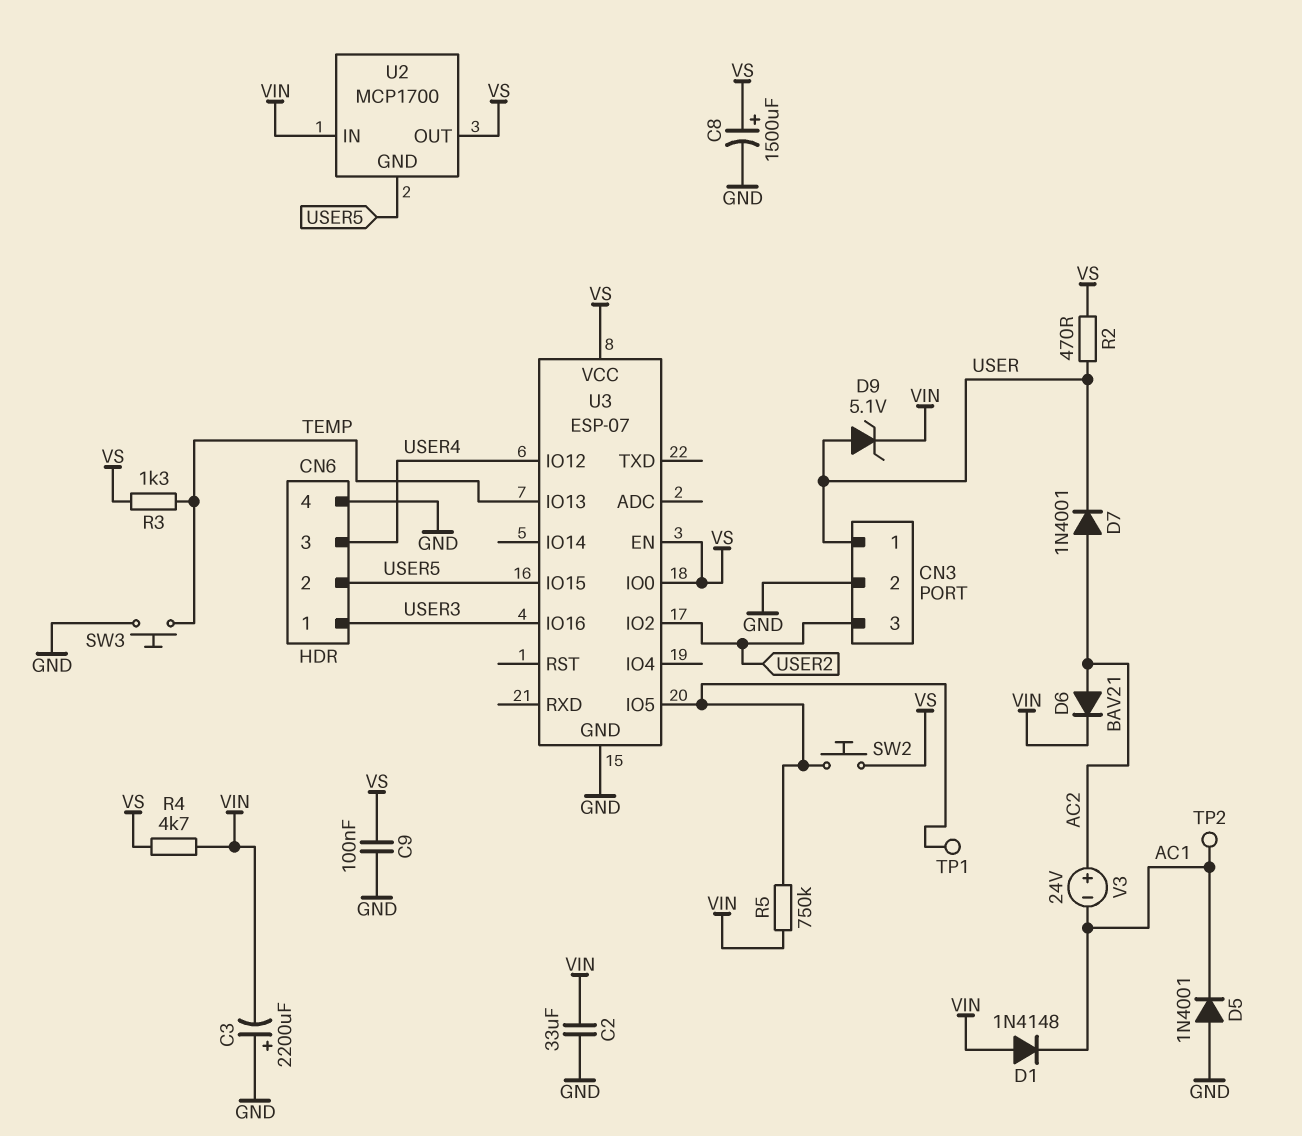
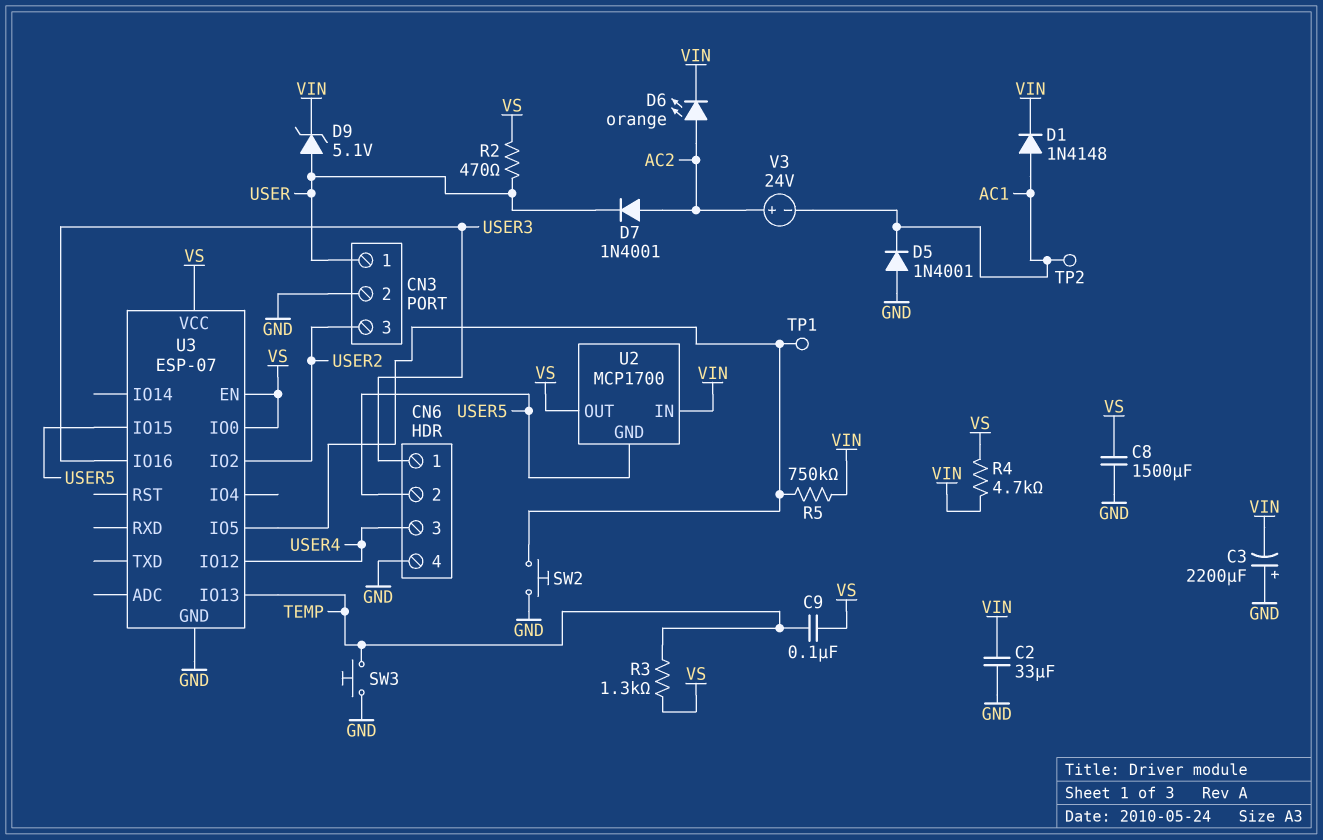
C8: 1500uF (plus VS, minus GND) -> 1500uF (GND, VS)
C9: 100nF (GND, VS) -> 100nF (TEMP, VS)
D1: diode 1N4148 (A VIN, K AC1) -> diode 1N4148 (A AC1, K VIN)
D6: diode BAV21 (A AC2, K VIN) -> LED orange (A AC2, K VIN)
SW2: button (U3/IO5, VS) -> button (GND, U3/IO5)

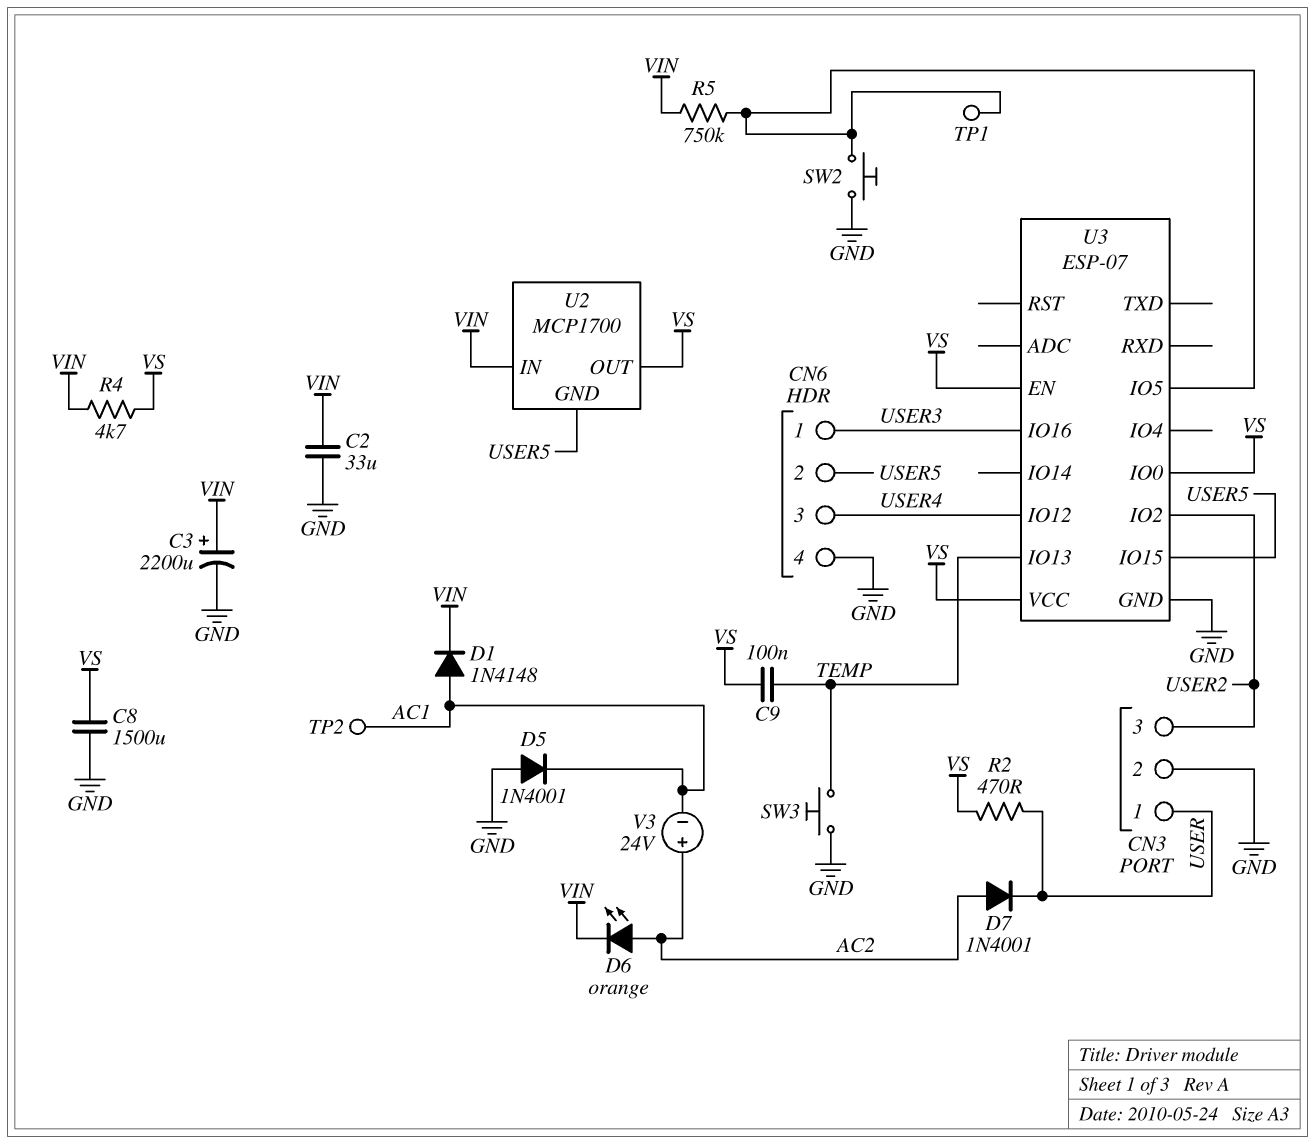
C3: 2200uF (plus GND, minus VIN) -> 2200uF (plus VIN, minus GND)
D9: zener 5.1V (A USER, K VIN) -> none
R3: 1.3k (TEMP, VS) -> none

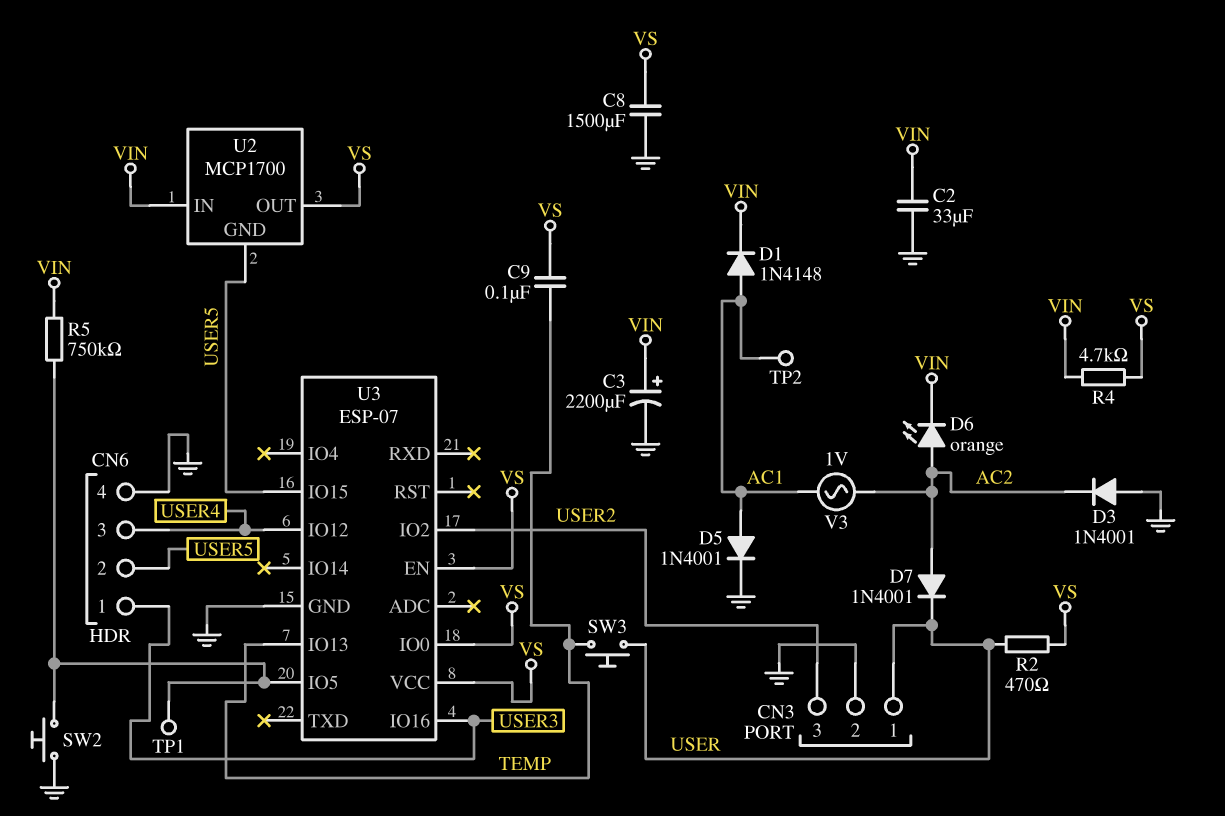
D3: none -> diode 1N4001 (A GND, K AC2)
D5: diode 1N4001 (A GND, K AC1) -> diode 1N4001 (A AC1, K GND)
SW3: button (GND, TEMP) -> button (TEMP, USER)
V3: 24V (plus AC2, minus AC1) -> AC 1V (AC1, AC2)

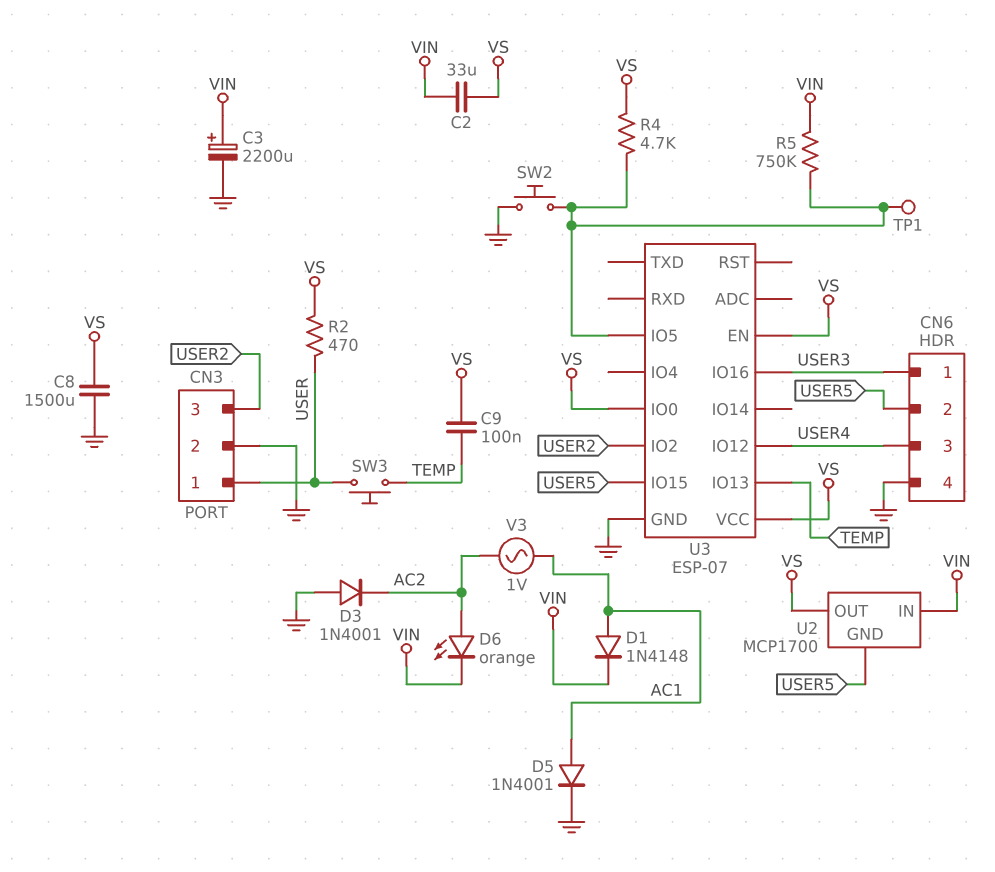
C2: 33uF (GND, VIN) -> 33uF (VIN, VS)
D7: diode 1N4001 (A AC2, K USER) -> none
R4: 4.7k (VIN, VS) -> 4.7k (U3/IO5, VS)
TP2: test point (AC1) -> none

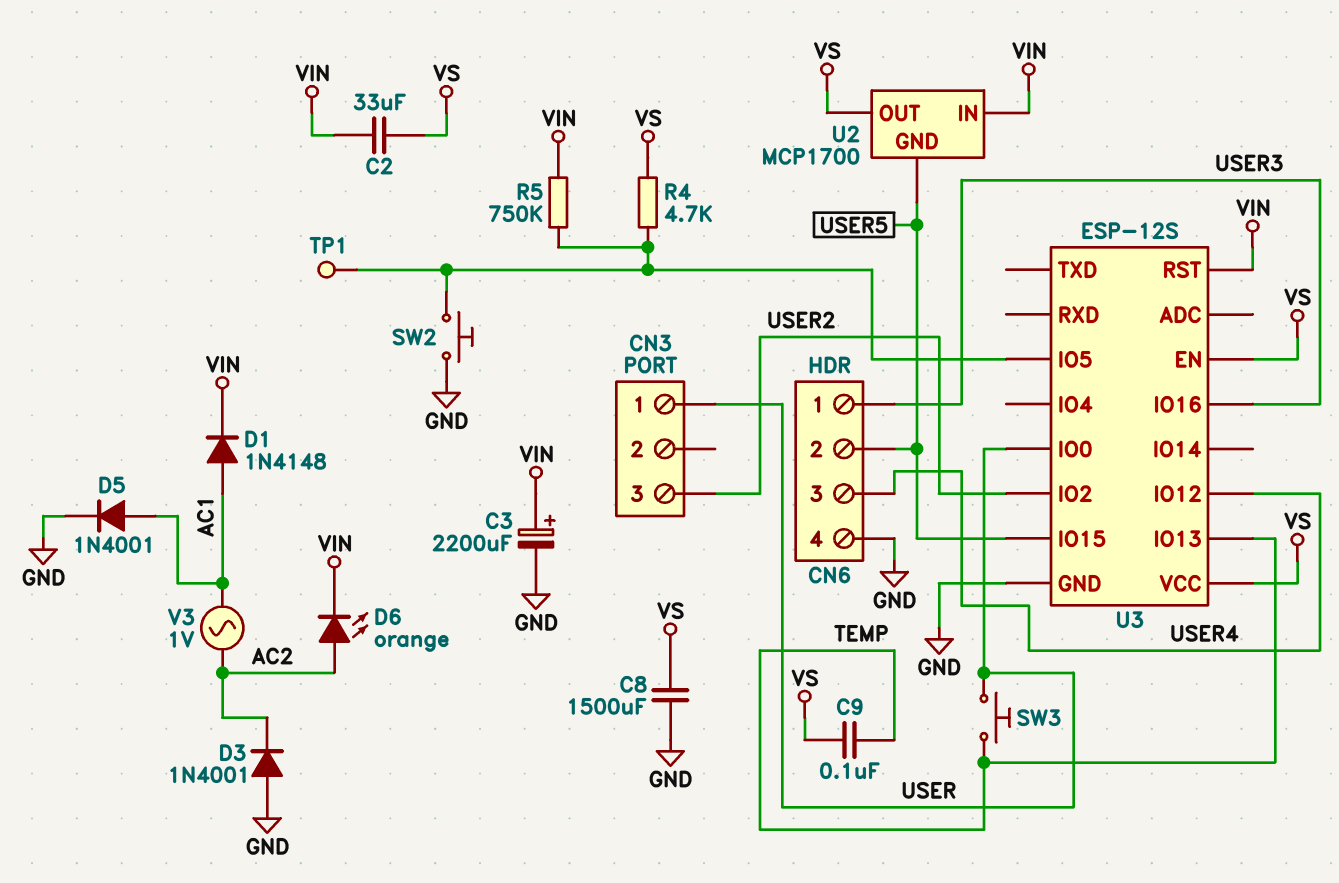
CN3 pin 2: GND -> none
R2: 470 (USER, VS) -> none
U3: ESP-07 -> ESP-12S
U3 pin IO0: VS -> USER
U3 pin RST: none -> VIN

